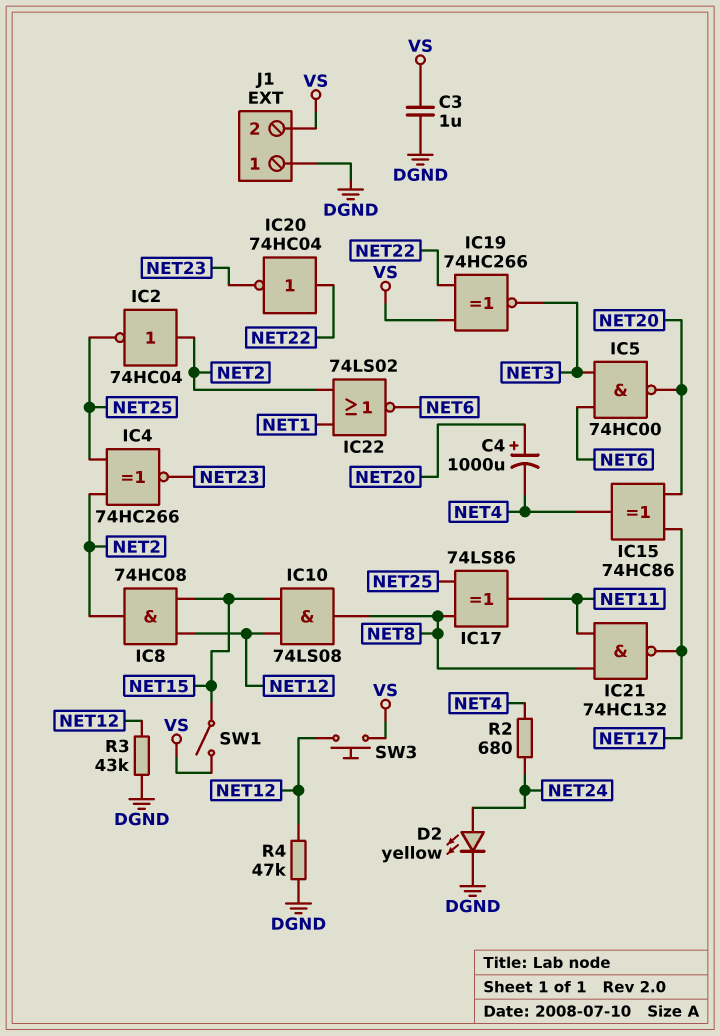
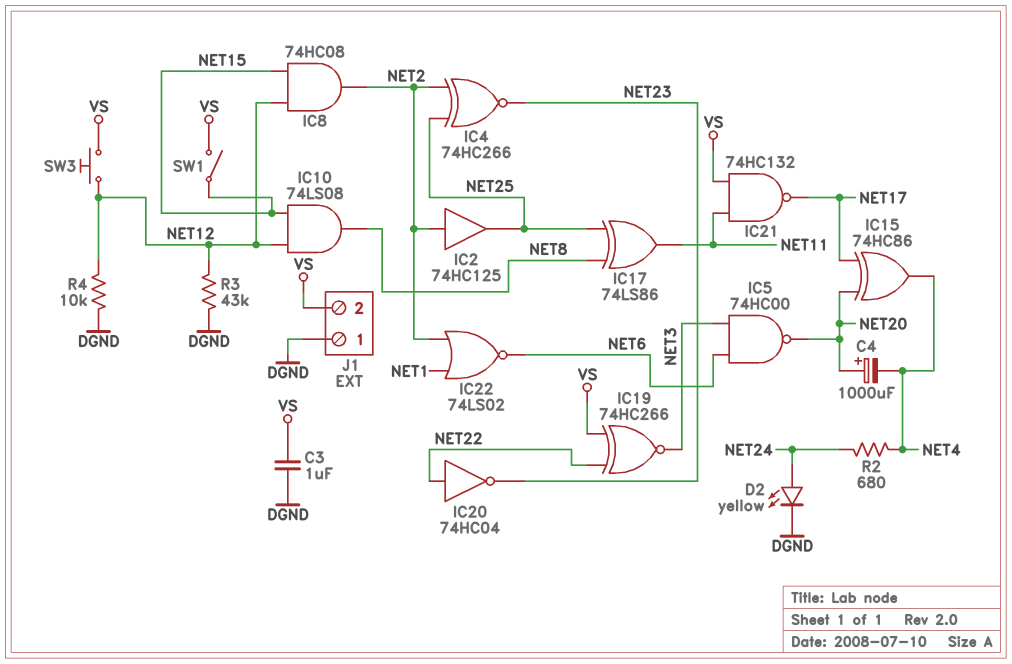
IC2: NOT 74HC04 (in NET2, out NET25) -> buffer 74HC125 (in NET2, out NET25)
IC21: NAND 74HC132 (in NET8, in NET11, out NET17) -> NAND 74HC132 (in NET11, in VS, out NET17)
R4: 47k (DGND, NET12) -> 10k (DGND, NET12)

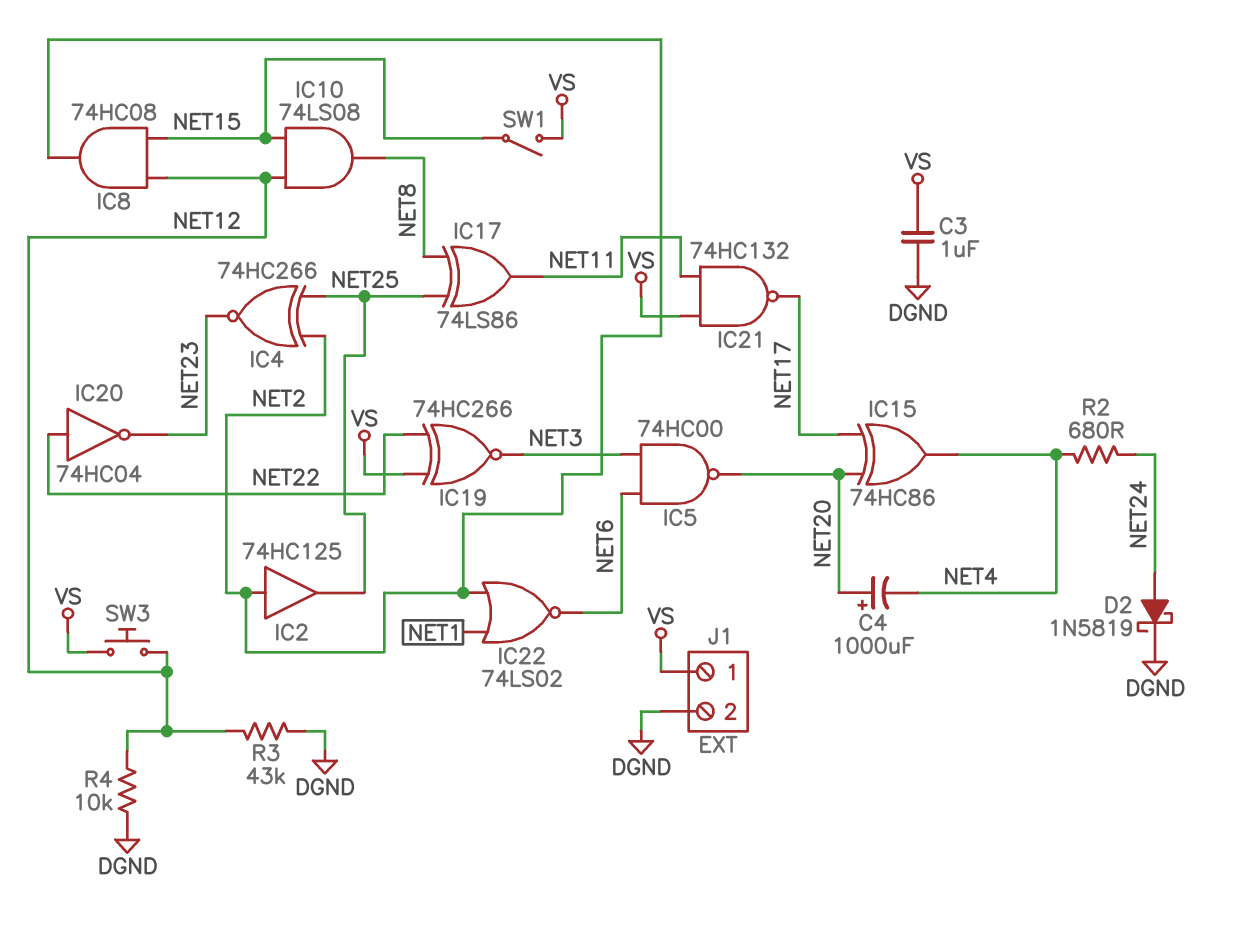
D2: LED yellow (A NET24, K DGND) -> schottky 1N5819 (A NET24, K DGND)
J1 pin 1: DGND -> VS
J1 pin 2: VS -> DGND

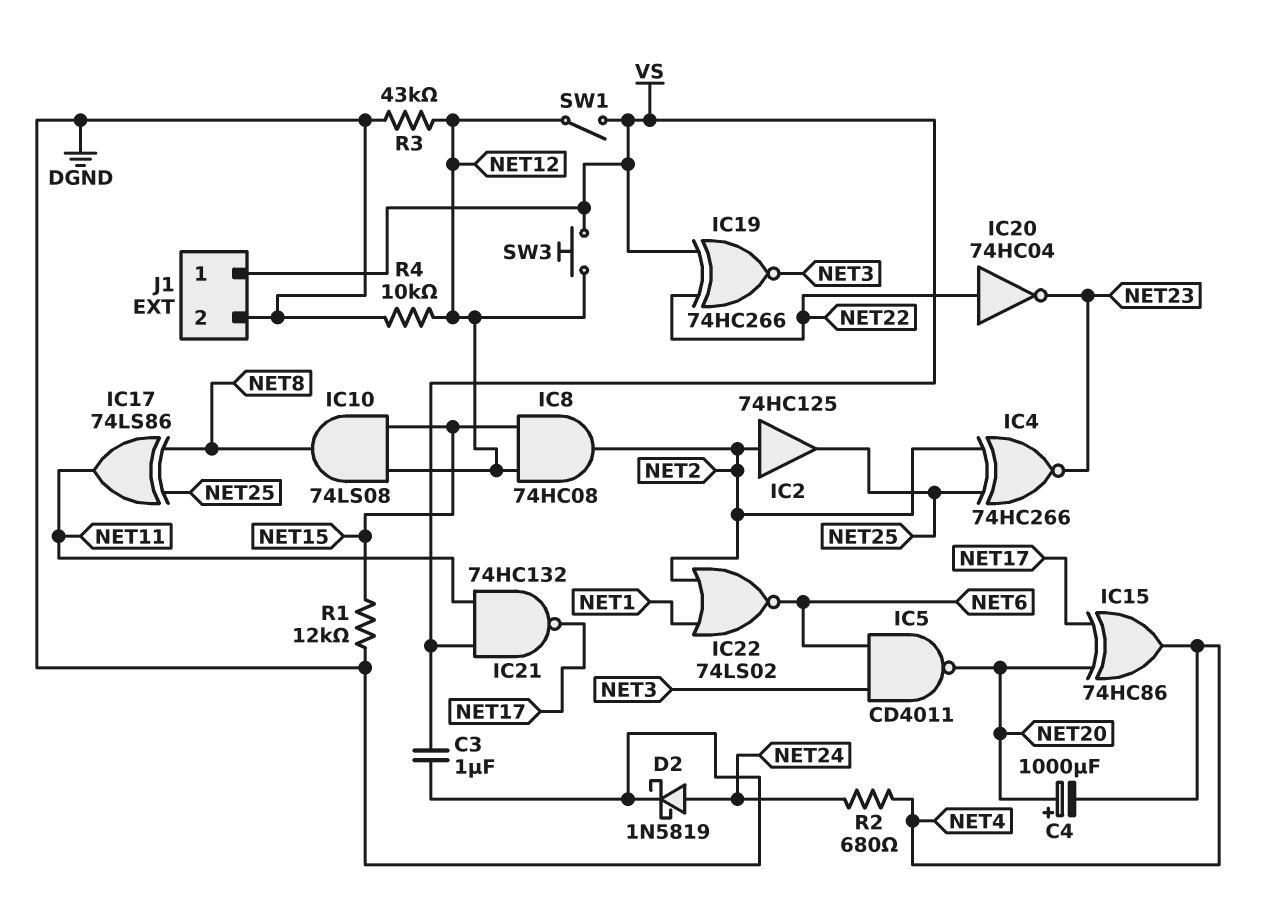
IC5: NAND 74HC00 (in NET3, in NET6, out NET20) -> NAND CD4011 (in NET3, in NET6, out NET20)
R1: none -> 12k (DGND, NET15)
SW1: switch (NET15, VS) -> switch (NET12, VS)

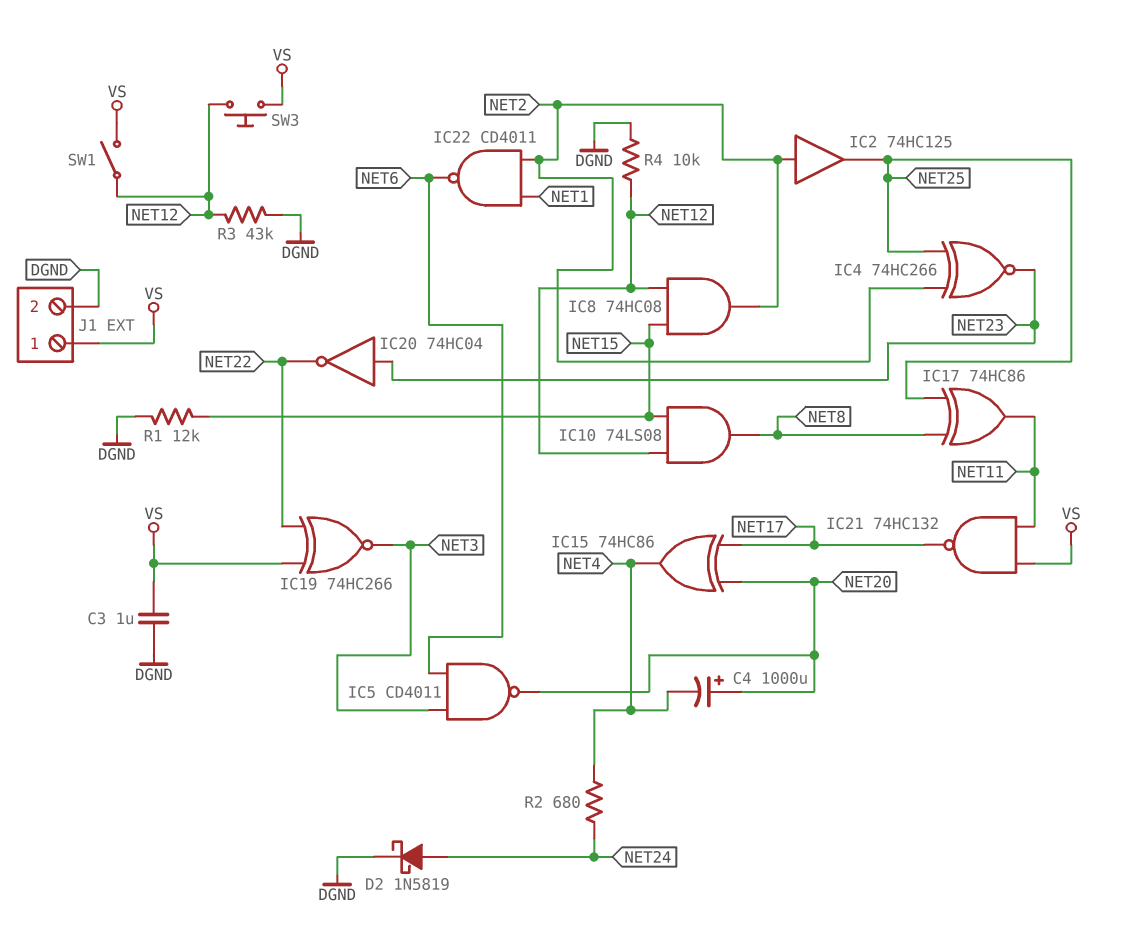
IC17: XOR 74LS86 (in NET8, in NET25, out NET11) -> XOR 74HC86 (in NET8, in NET25, out NET11)
IC20: NOT 74HC04 (in NET22, out NET23) -> NOT 74HC04 (in NET23, out NET22)
IC22: NOR 74LS02 (in NET1, in NET2, out NET6) -> NAND CD4011 (in NET1, in NET2, out NET6)

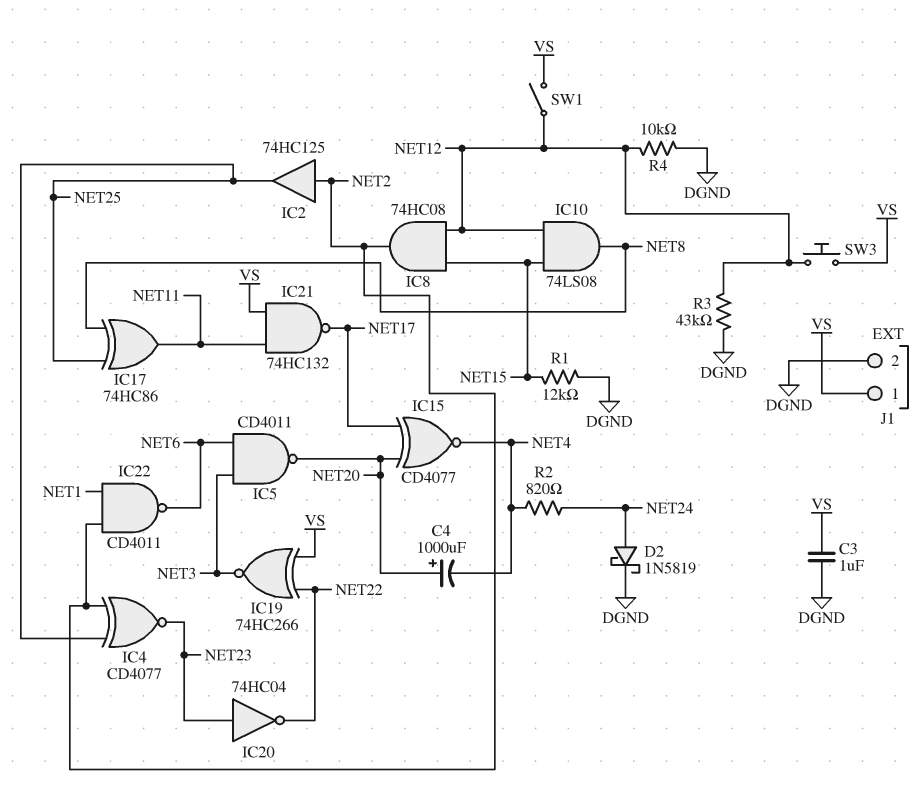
IC4: XNOR 74HC266 (in NET2, in NET25, out NET23) -> XNOR CD4077 (in NET2, in NET25, out NET23)
IC15: XOR 74HC86 (in NET17, in NET20, out NET4) -> XNOR CD4077 (in NET17, in NET20, out NET4)
R2: 680 (NET4, NET24) -> 820 (NET4, NET24)

